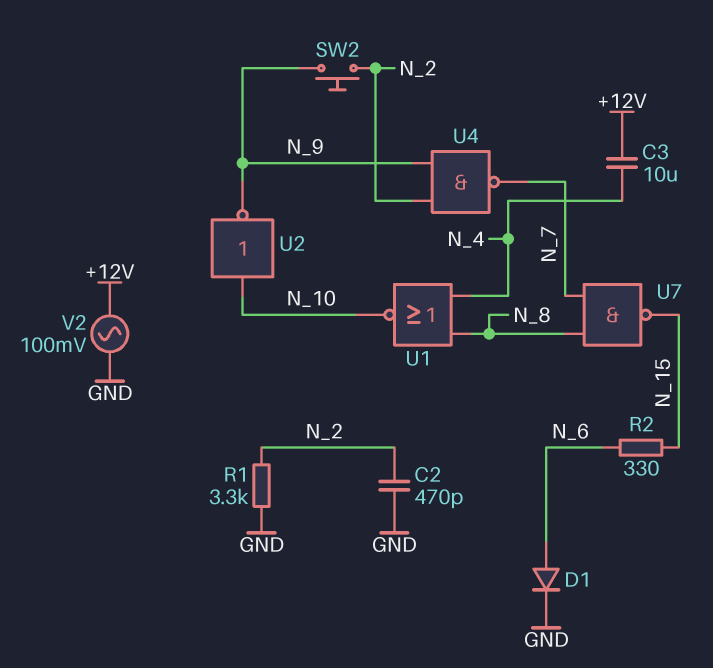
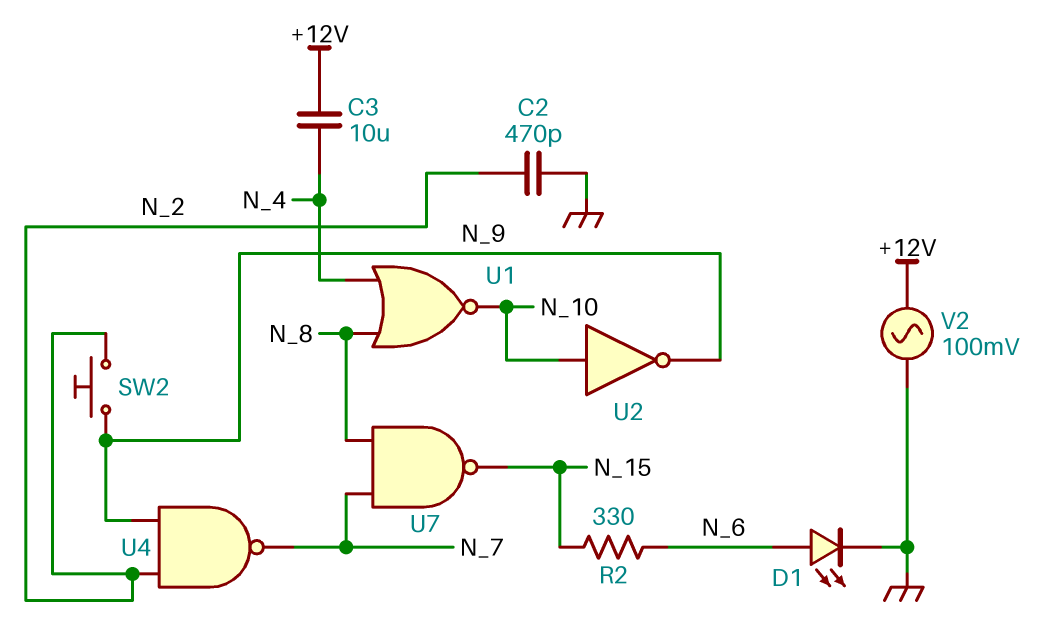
D1: diode (A N_6, K GND) -> LED (A N_6, K GND)
R1: 3.3k (GND, N_2) -> none

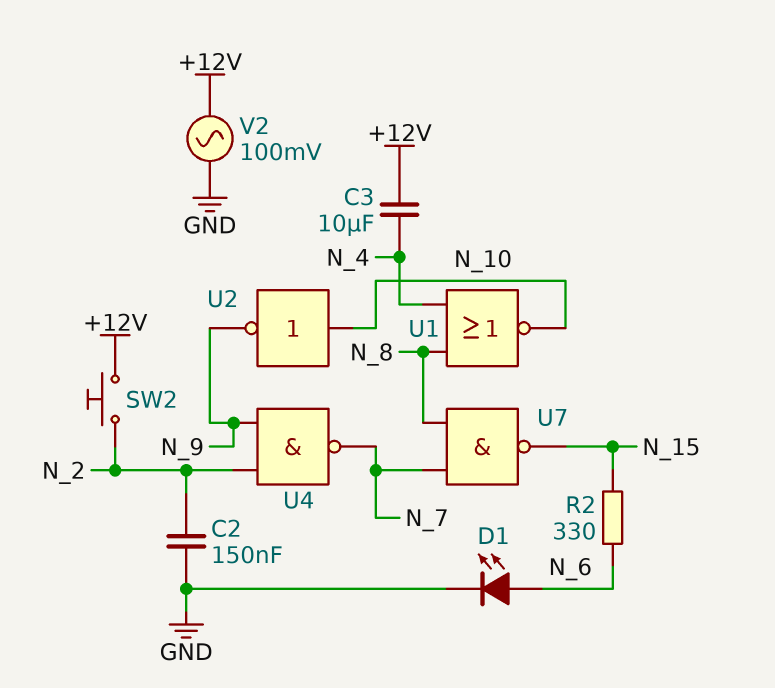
C2: 470pF (GND, N_2) -> 150nF (GND, N_2)
SW2: button (N_2, N_9) -> button (+12V, N_2)

